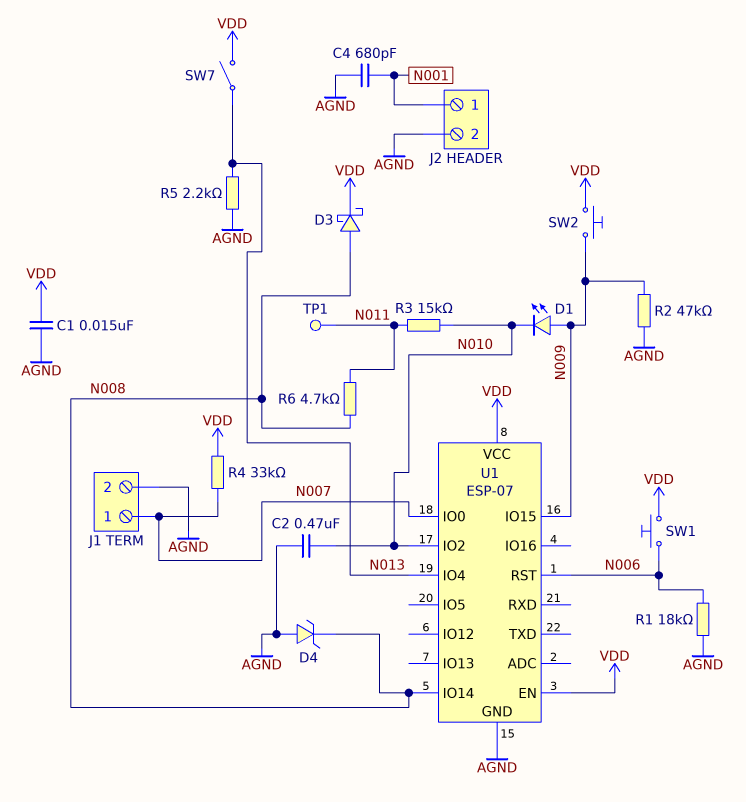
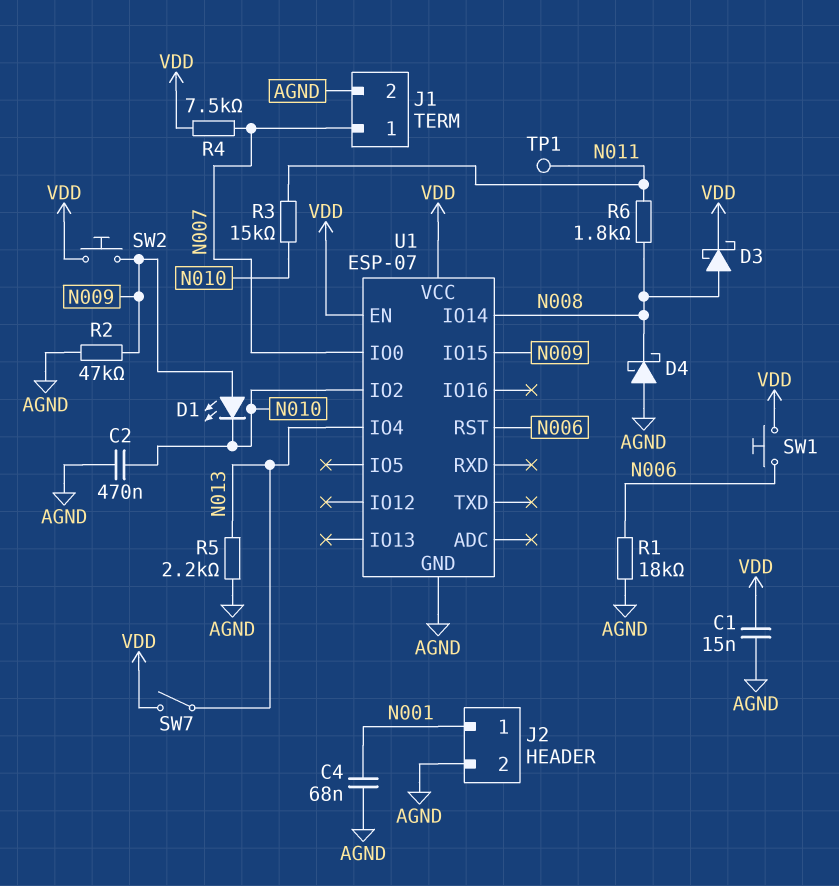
C4: 680pF (AGND, N001) -> 68nF (AGND, N001)
D4: zener (A AGND, K N008) -> schottky (A AGND, K N008)
R4: 33k (N007, VDD) -> 7.5k (N007, VDD)
R6: 4.7k (N008, N011) -> 1.8k (N008, N011)

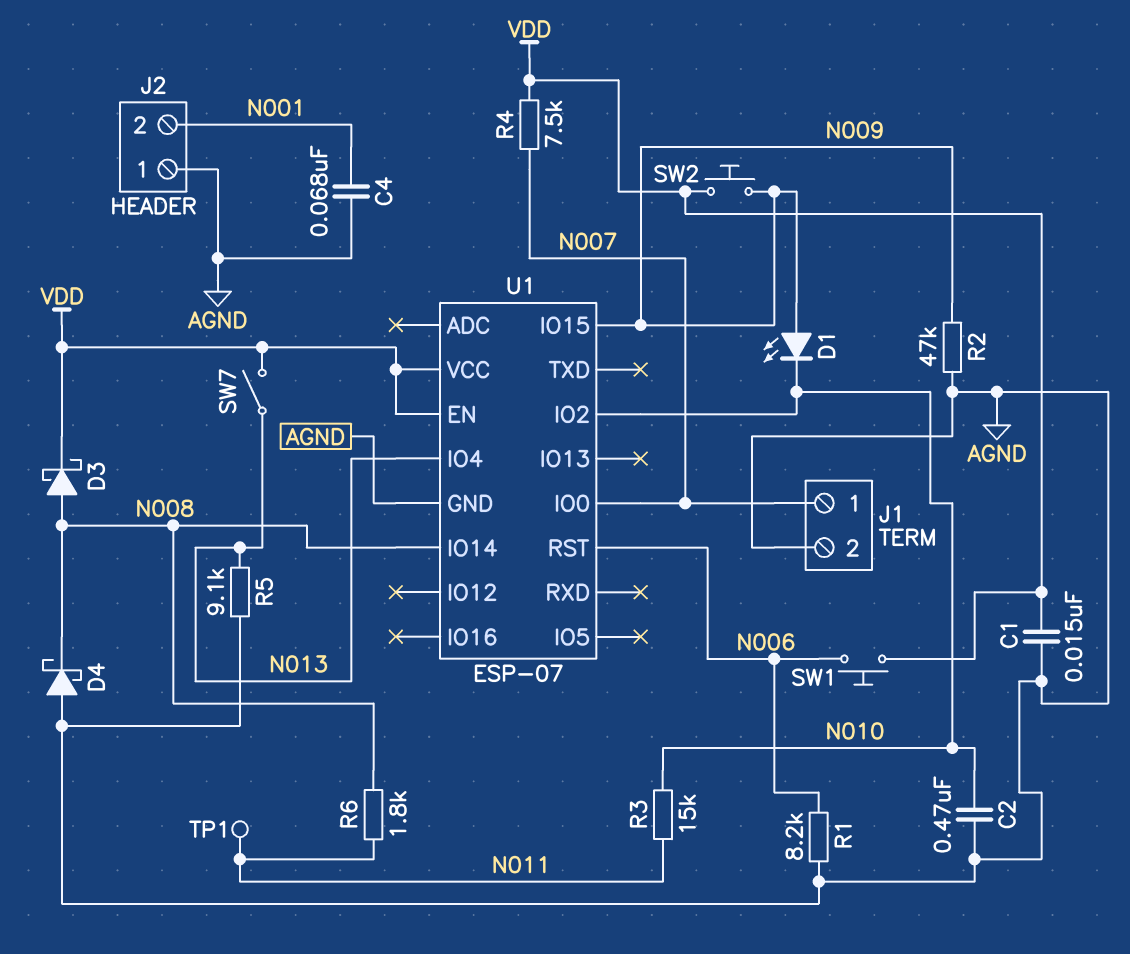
J2 pin 1: N001 -> AGND
J2 pin 2: AGND -> N001
R1: 18k (AGND, N006) -> 8.2k (AGND, N006)
R5: 2.2k (AGND, N013) -> 9.1k (AGND, N013)

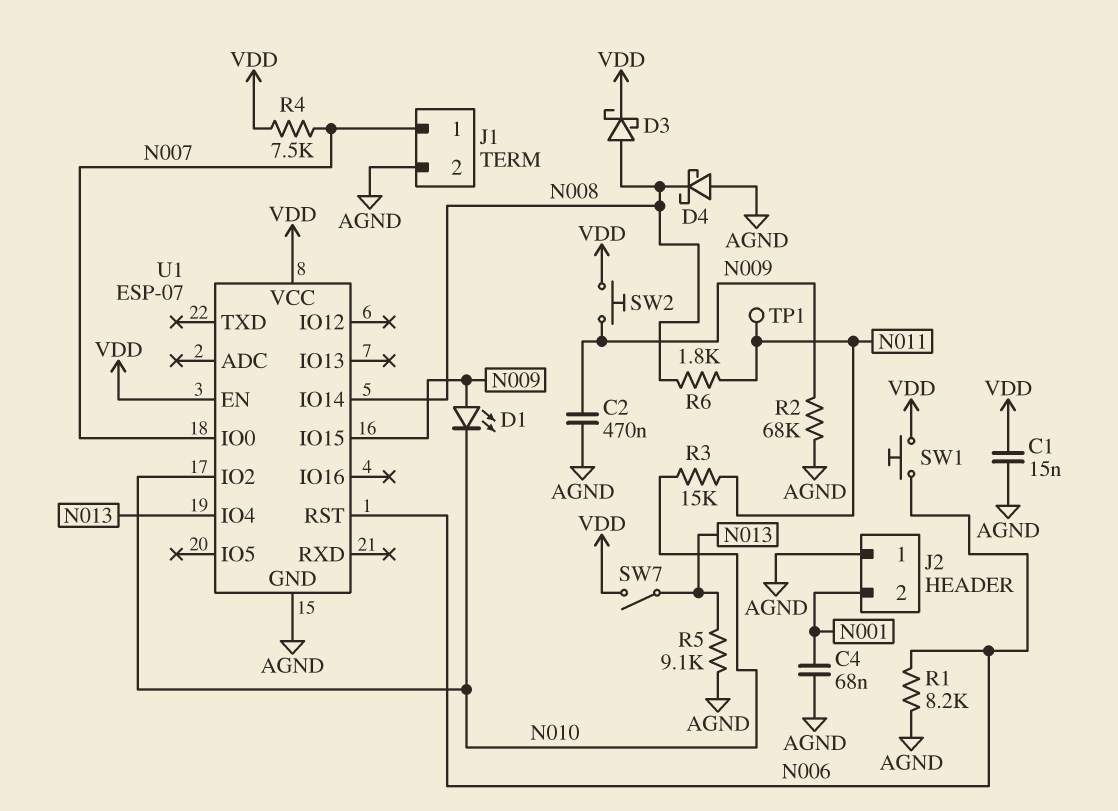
C2: 470nF (AGND, N010) -> 470nF (AGND, N009)
R2: 47k (AGND, N009) -> 68k (AGND, N009)

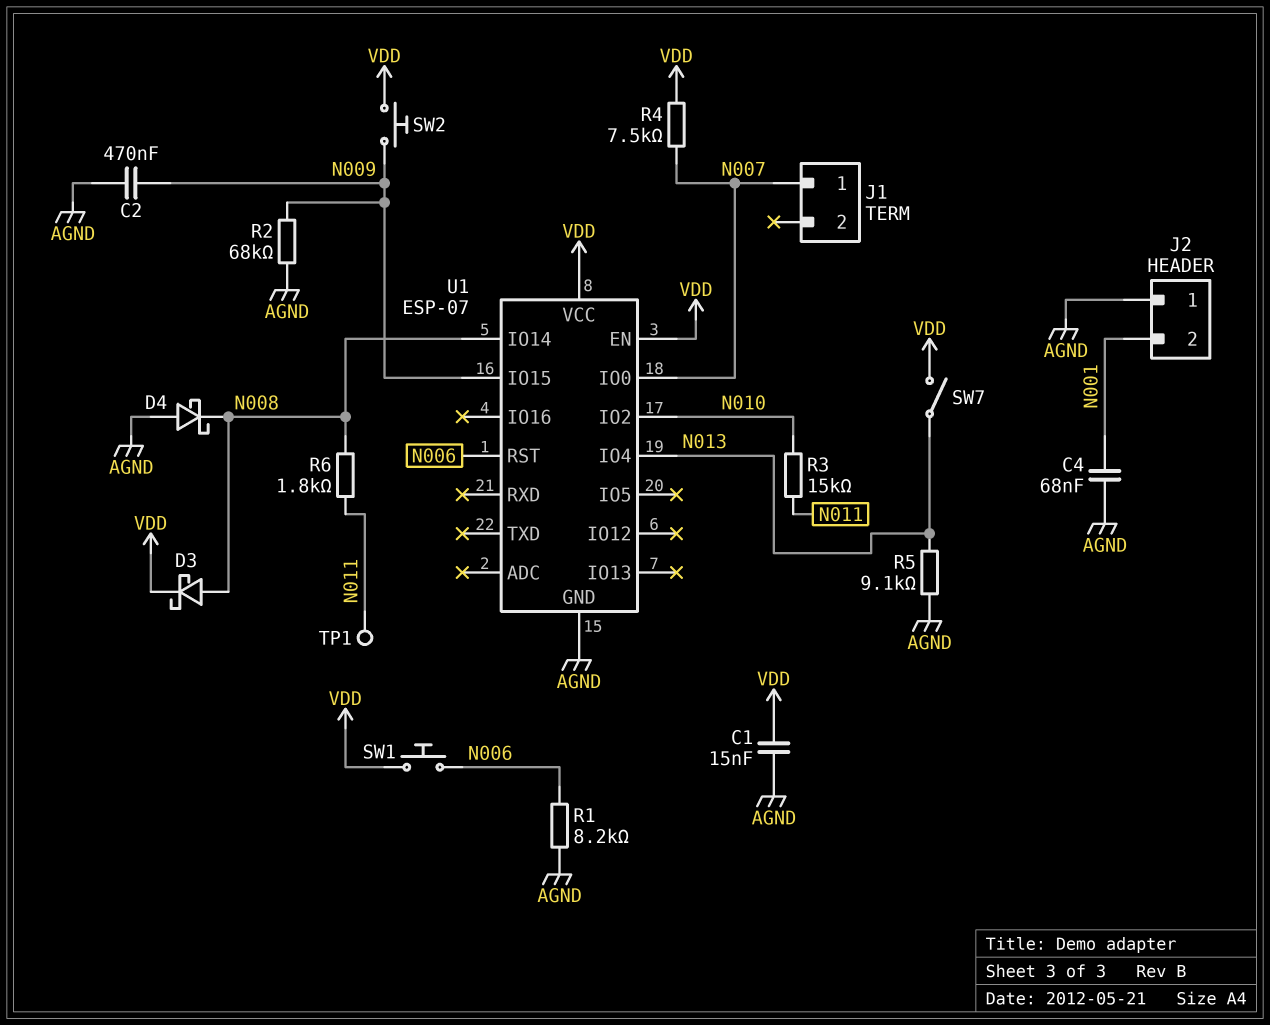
D1: LED (A N009, K N010) -> none
J1 pin 2: AGND -> none

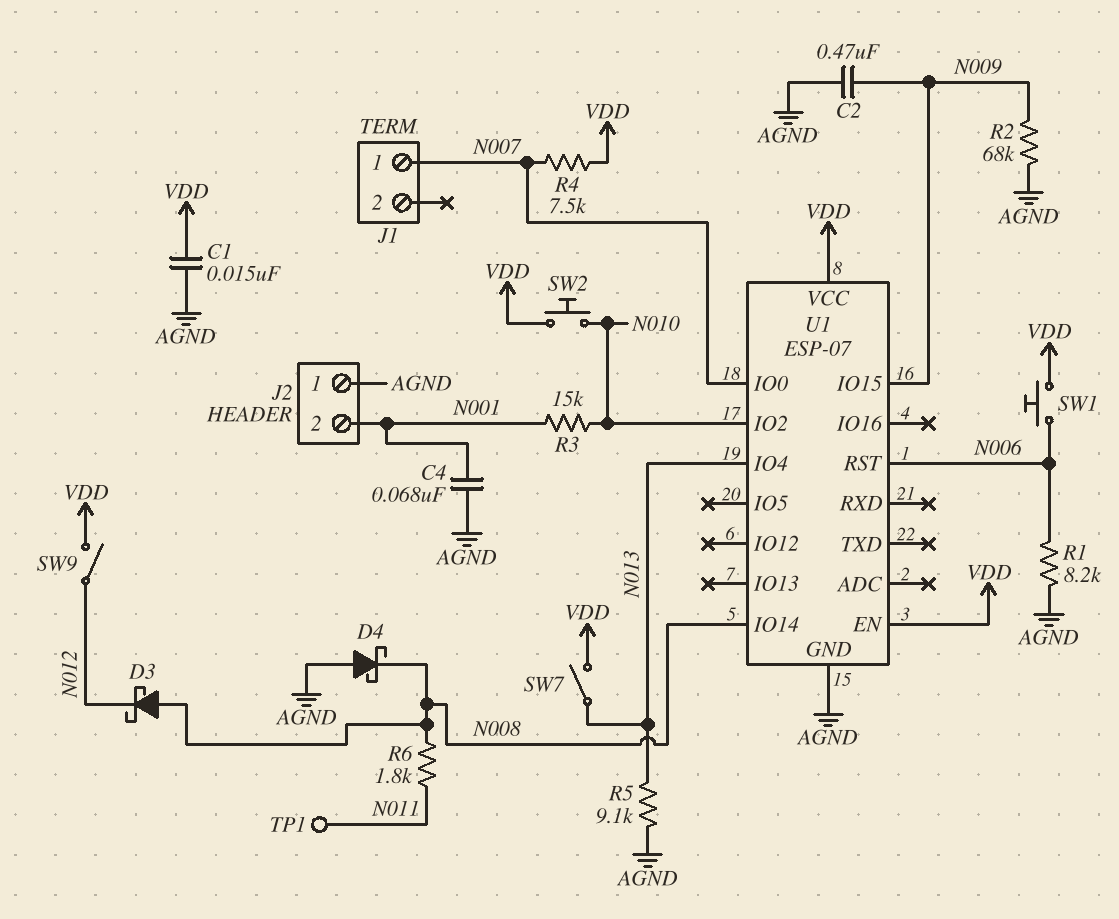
D3: schottky (A N008, K VDD) -> schottky (A N008, K N012)
R3: 15k (N010, N011) -> 15k (N001, N010)
SW2: button (N009, VDD) -> button (N010, VDD)
SW9: none -> switch (N012, VDD)

